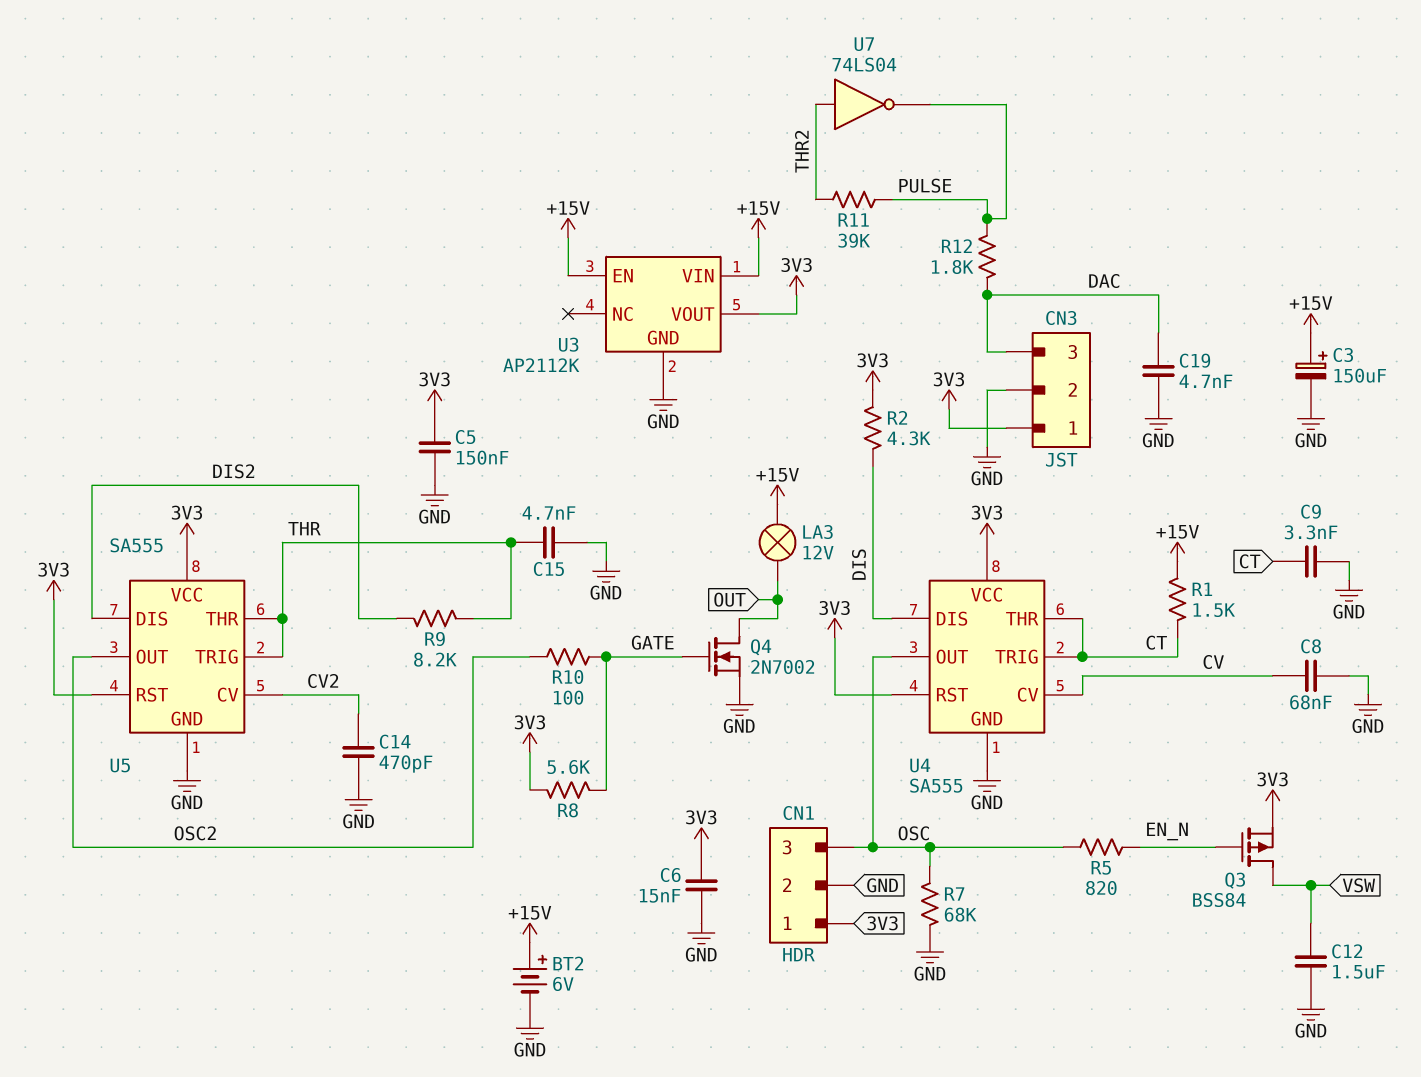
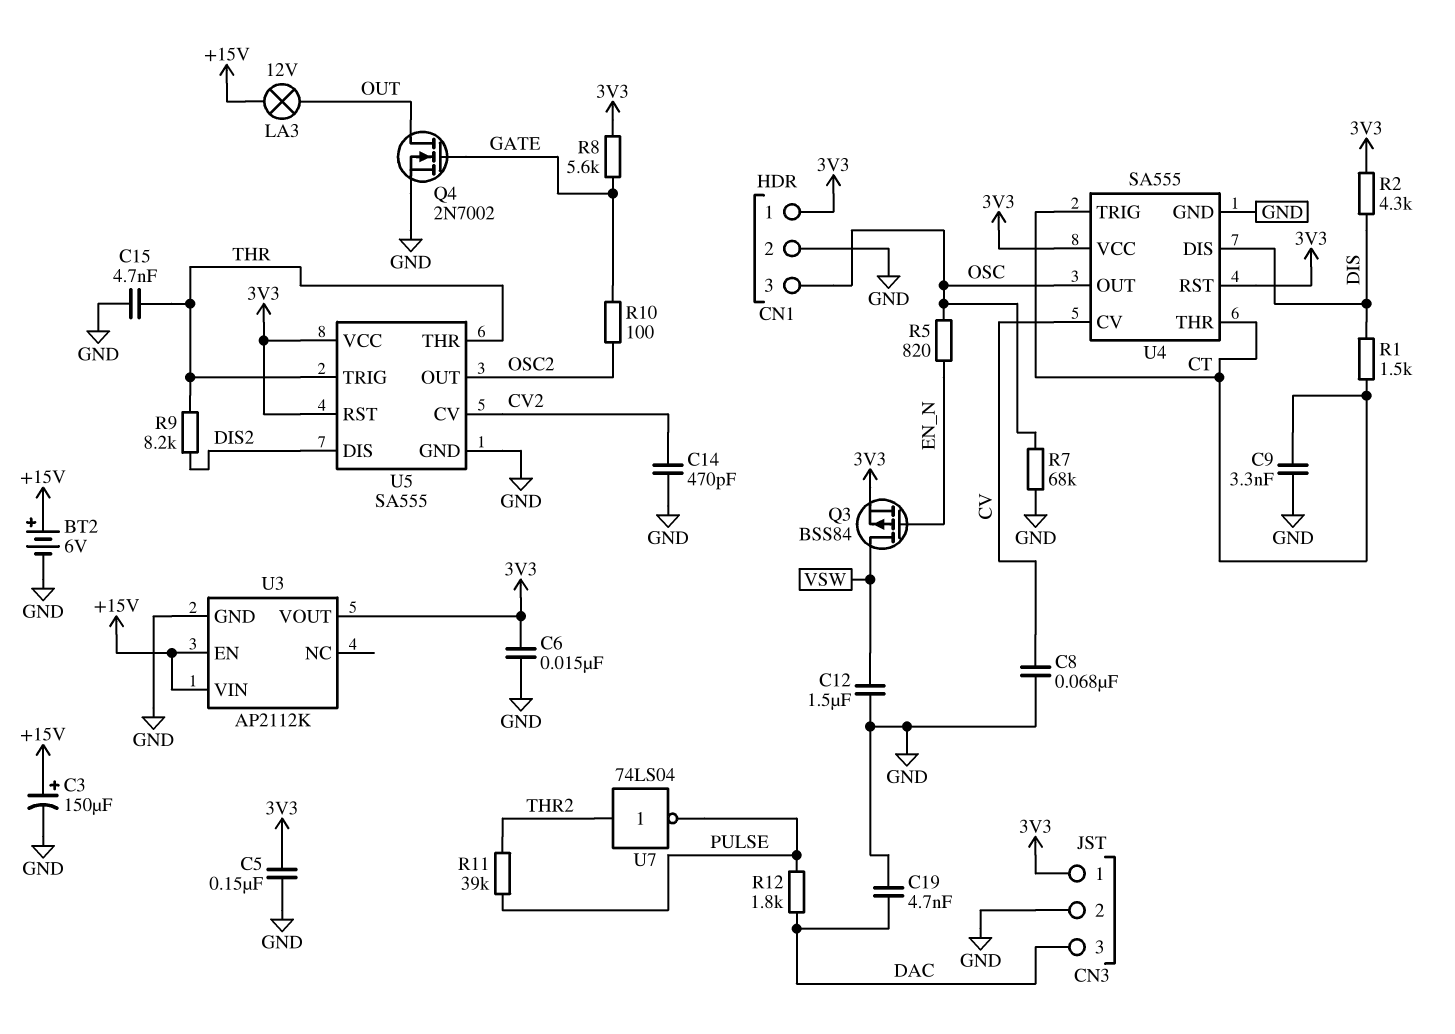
R1: 1.5k (+15V, CT) -> 1.5k (CT, DIS)

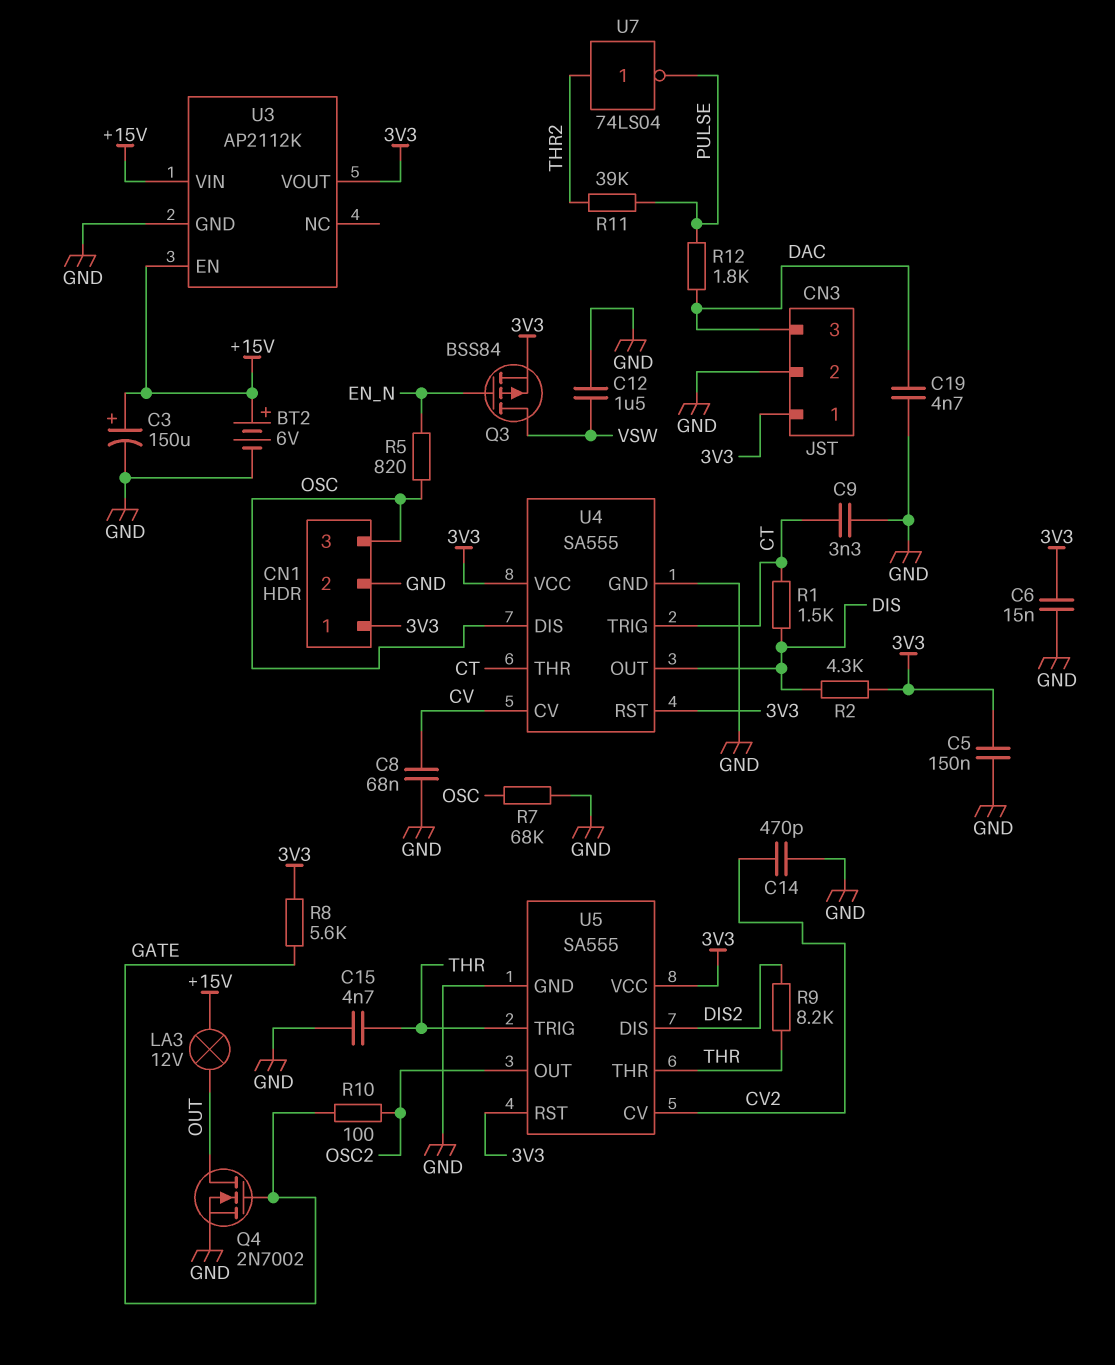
U4 pin DIS: DIS -> OSC
U4 pin OUT: OSC -> DIS

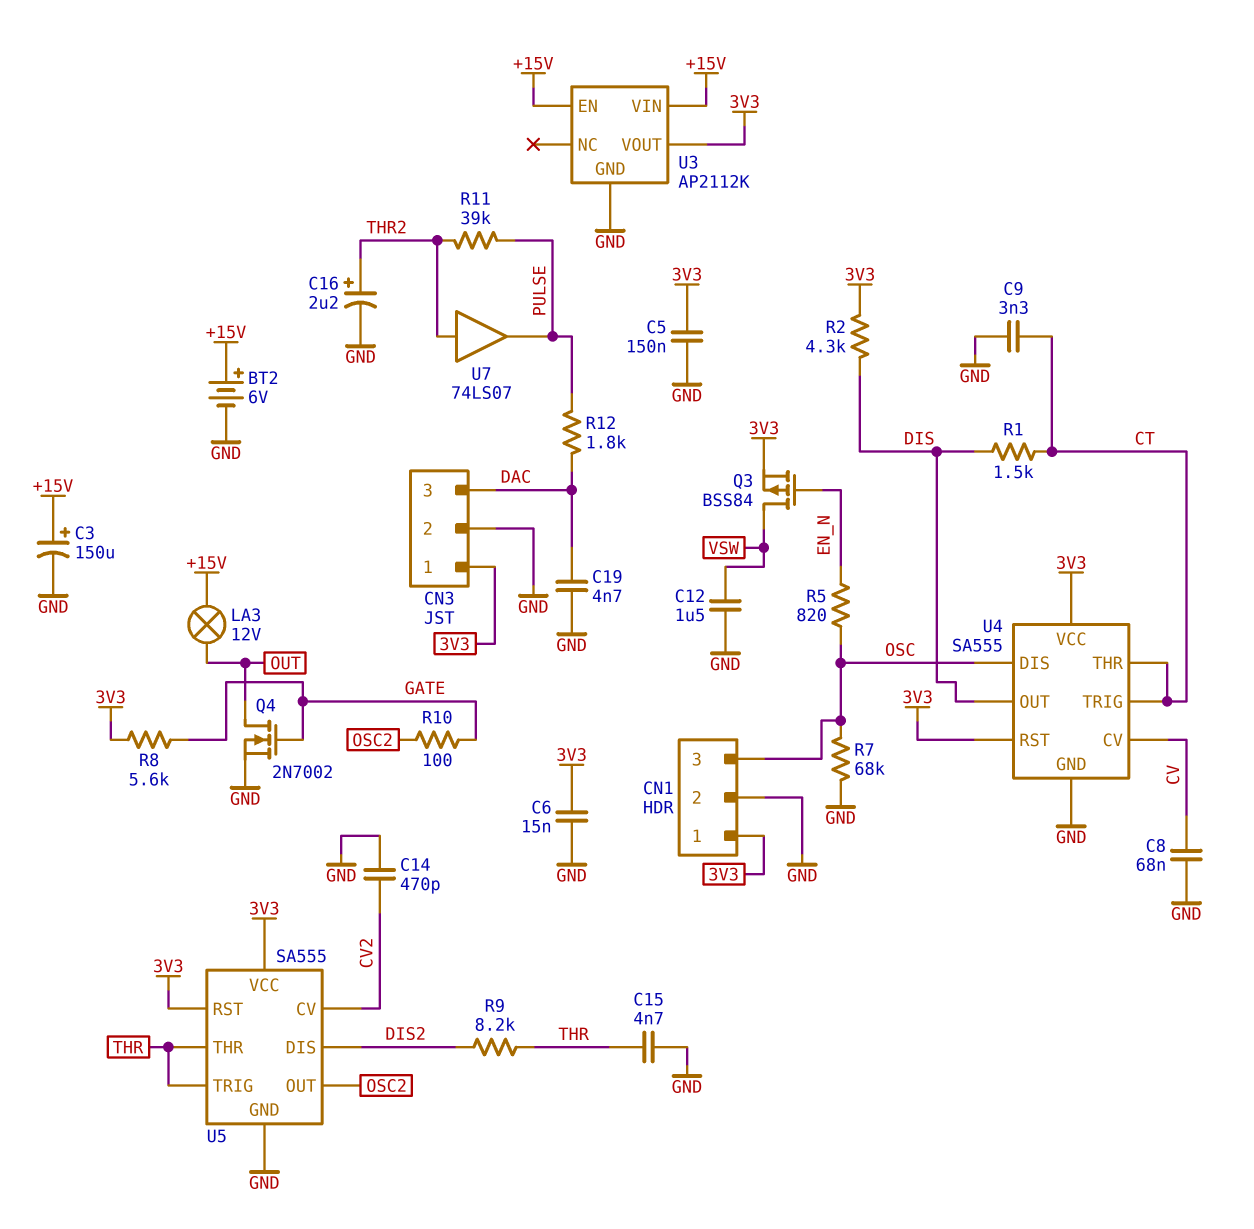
C16: none -> 2.2uF (plus THR2, minus GND)
U7: NOT 74LS04 (in THR2, out PULSE) -> buffer 74LS07 (in THR2, out PULSE)

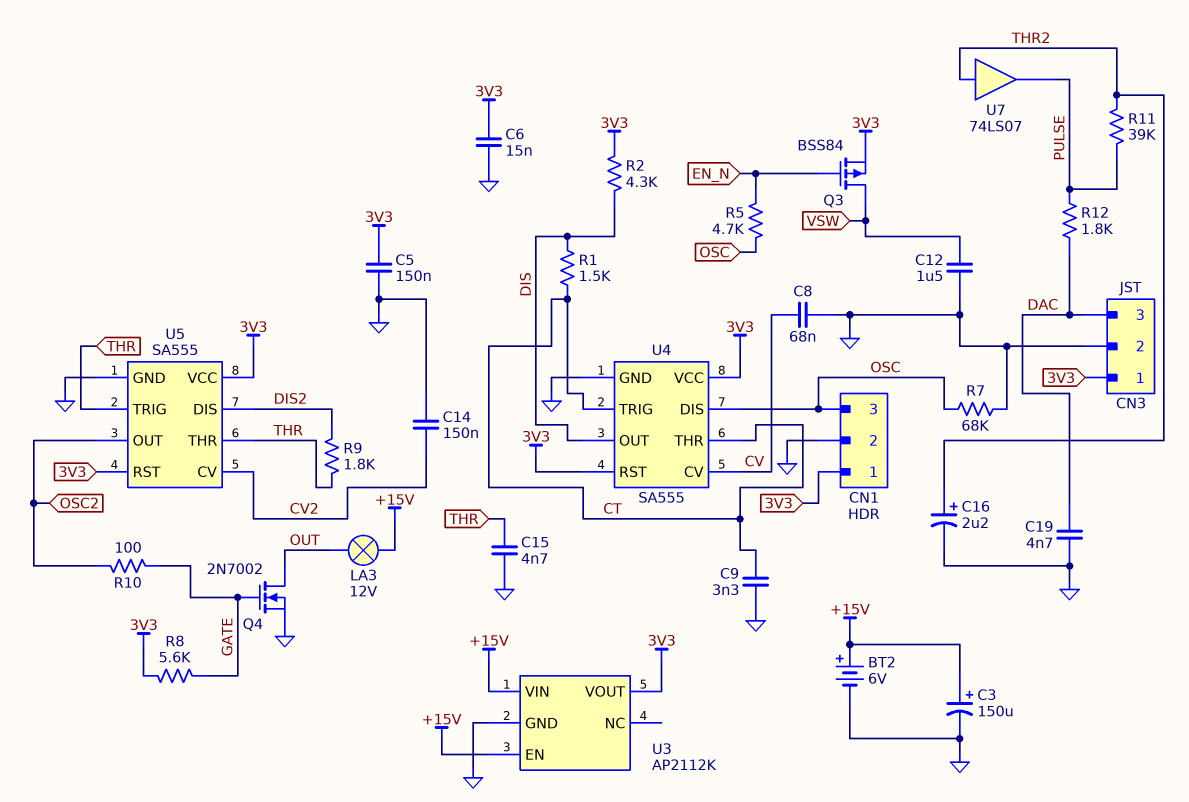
C14: 470pF (CV2, GND) -> 150nF (CV2, GND)
R5: 820 (EN_N, OSC) -> 4.7k (EN_N, OSC)
R9: 8.2k (DIS2, THR) -> 1.8k (DIS2, THR)

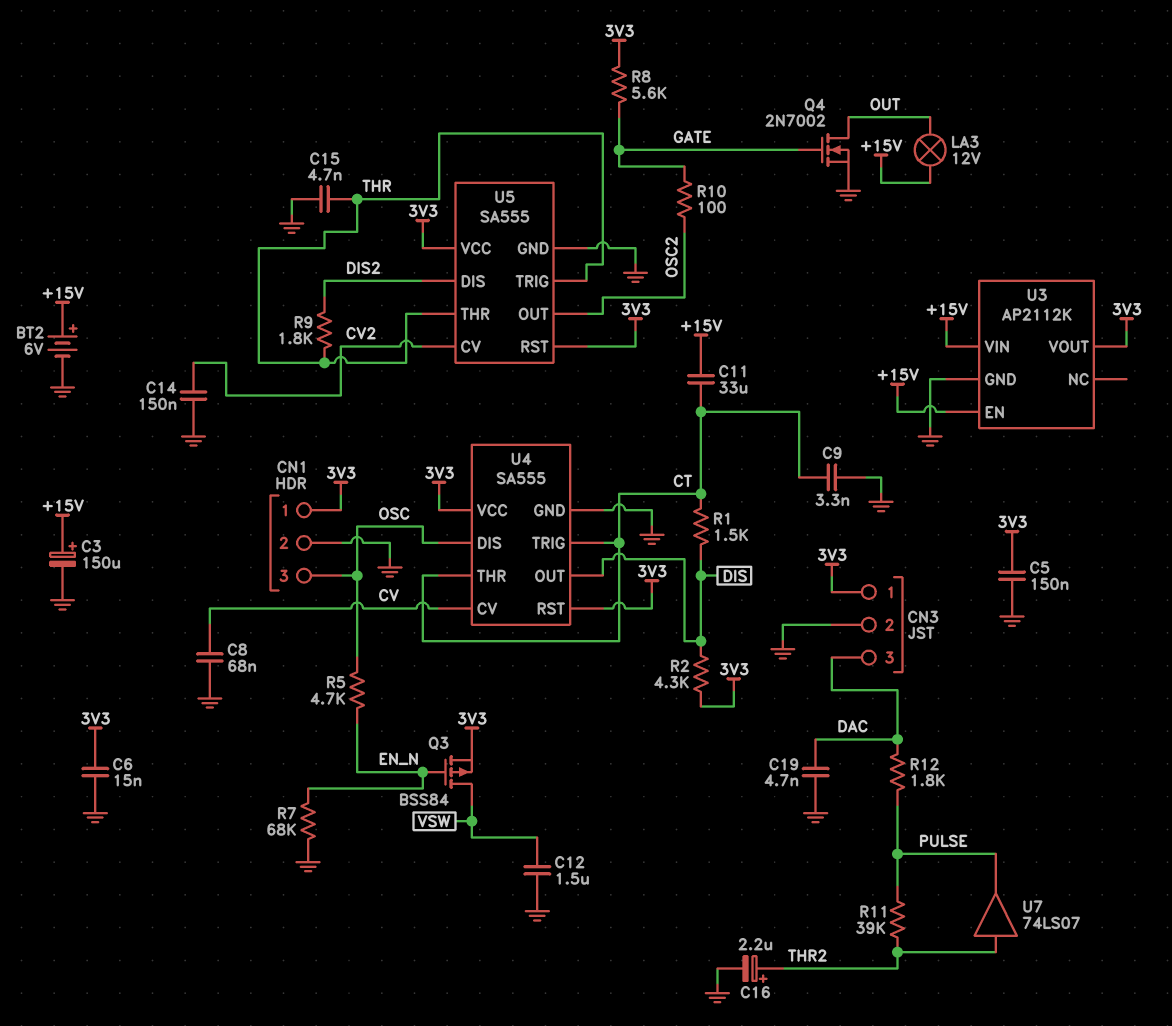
C11: none -> 33uF (+15V, CT)
R7: 68k (GND, OSC) -> 68k (EN_N, GND)

